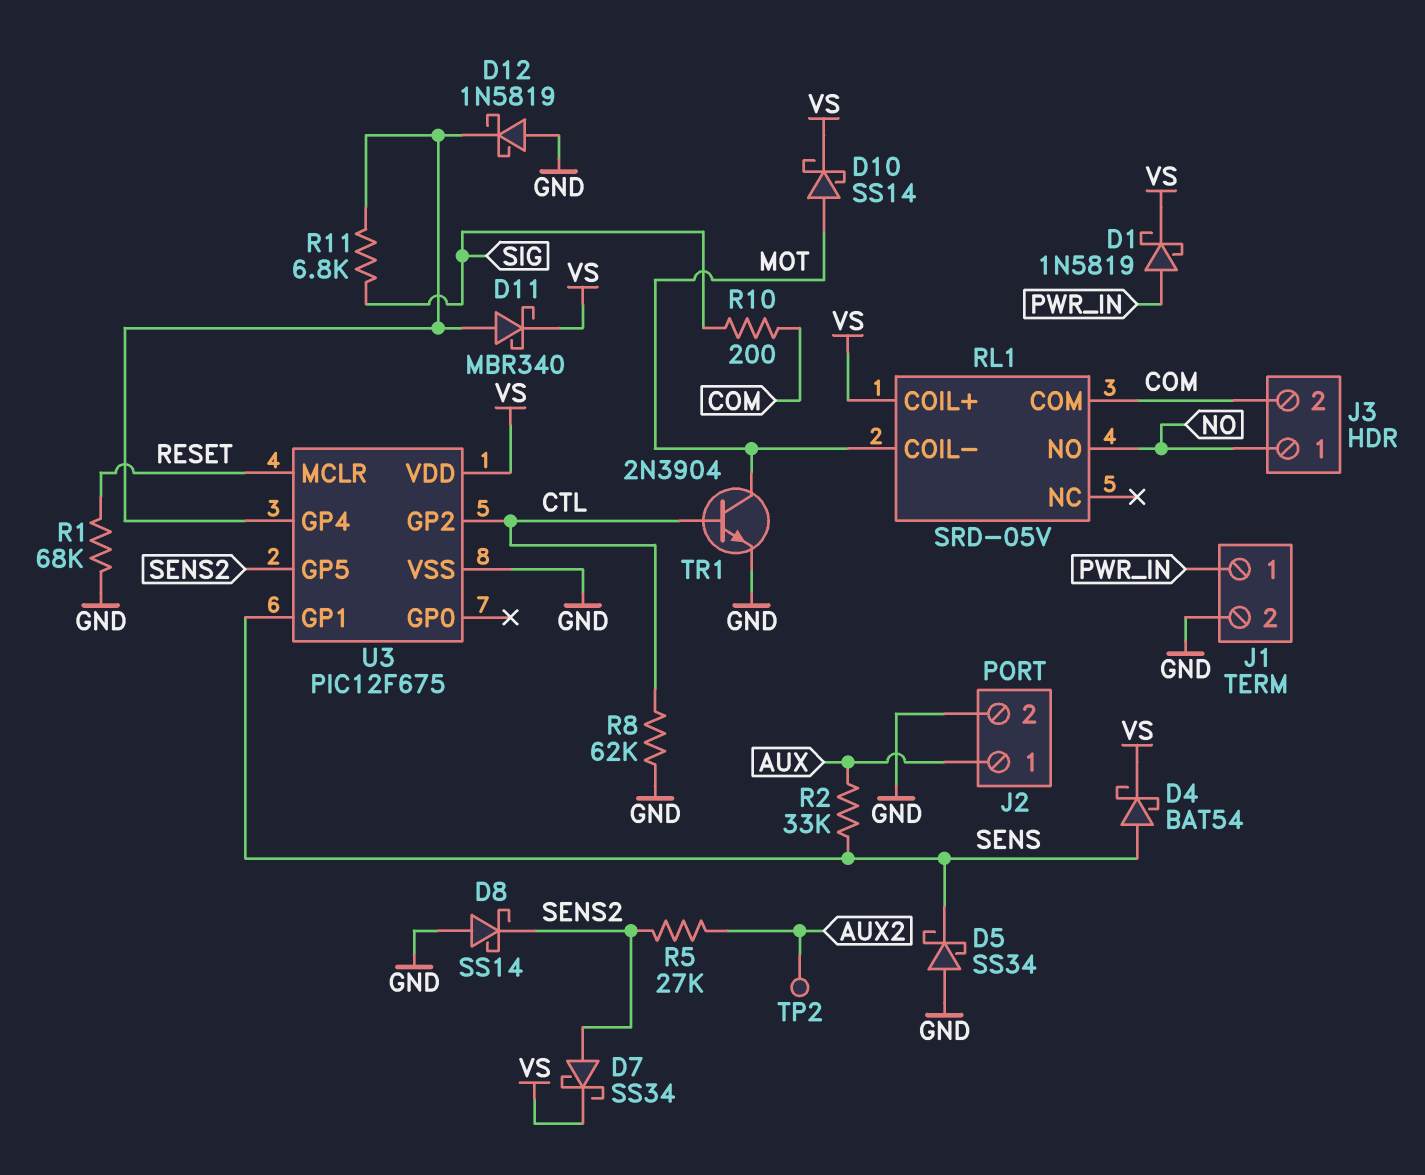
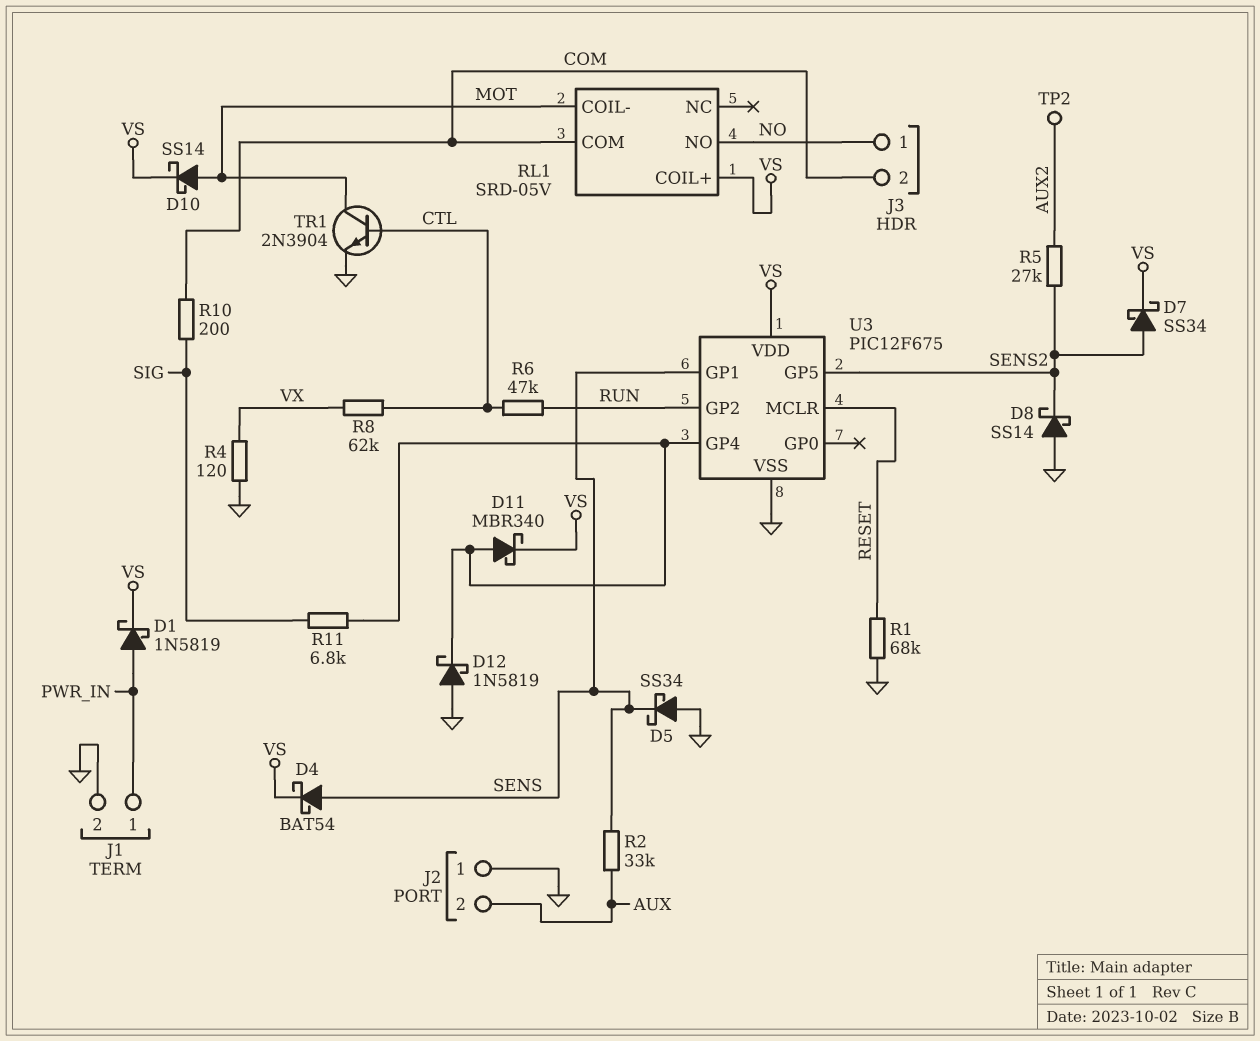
J2 pin 1: AUX -> GND
J2 pin 2: GND -> AUX
R4: none -> 120 (GND, VX)
R6: none -> 47k (CTL, RUN)
R8: 62k (CTL, GND) -> 62k (CTL, VX)
U3 pin GP2: CTL -> RUN

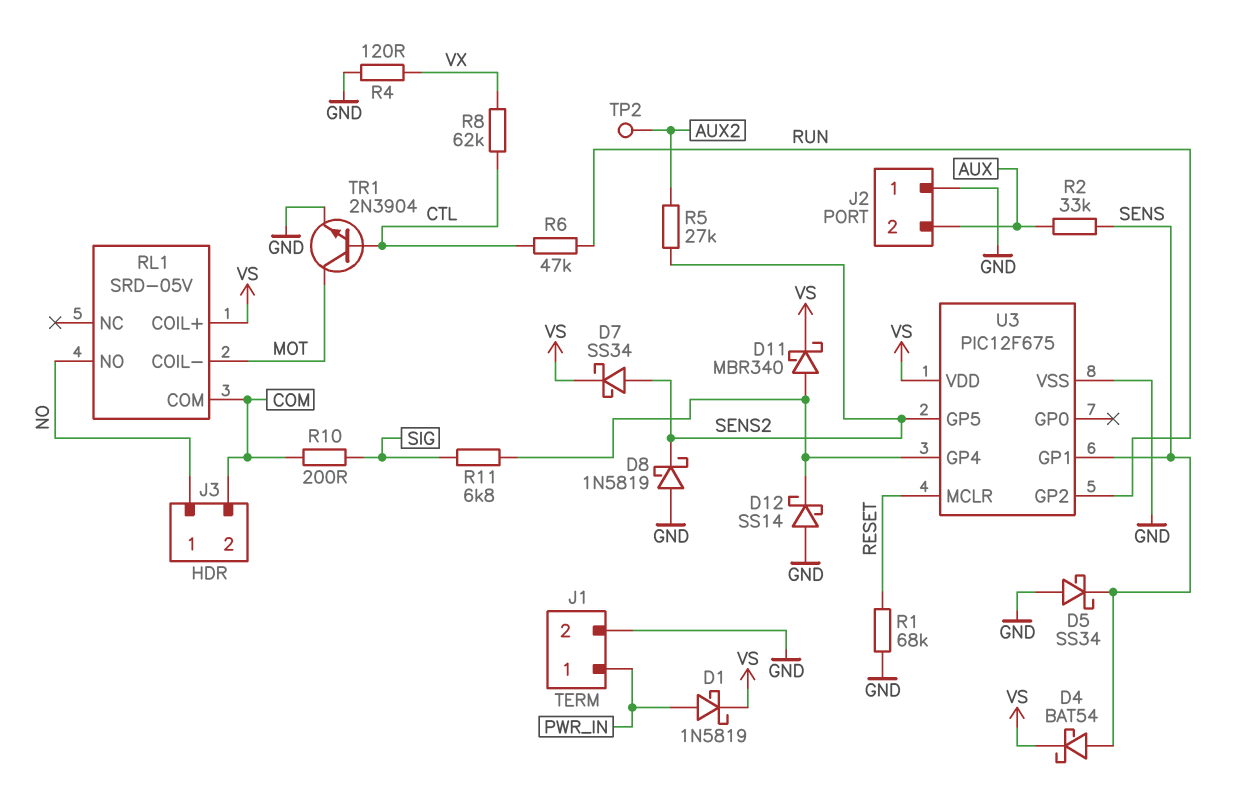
D8: schottky SS14 (A GND, K SENS2) -> schottky 1N5819 (A GND, K SENS2)
D10: schottky SS14 (A MOT, K VS) -> none
D12: schottky 1N5819 (A GND, K U3/GP4) -> schottky SS14 (A GND, K U3/GP4)

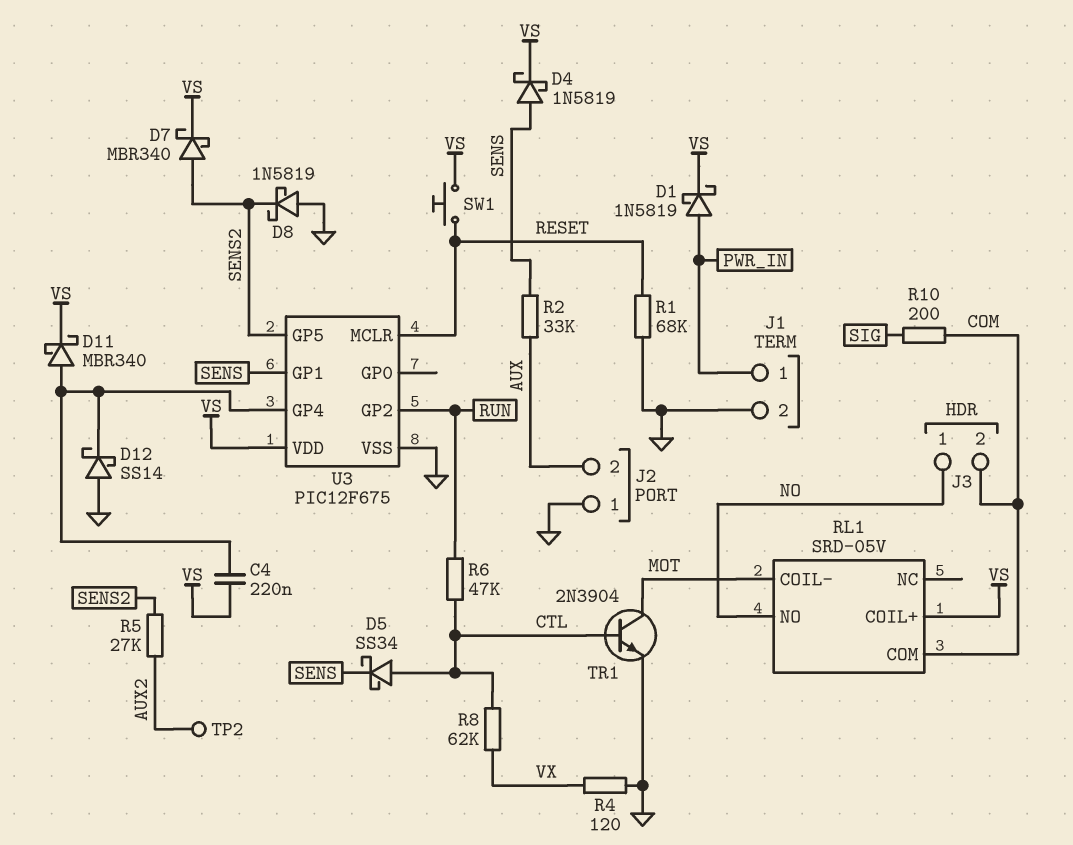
C4: none -> 220nF (U3/GP4, VS)
D4: schottky BAT54 (A SENS, K VS) -> schottky 1N5819 (A SENS, K VS)
D5: schottky SS34 (A GND, K SENS) -> schottky SS34 (A CTL, K SENS)
D7: schottky SS34 (A SENS2, K VS) -> schottky MBR340 (A SENS2, K VS)
R11: 6.8k (SIG, U3/GP4) -> none
SW1: none -> button (RESET, VS)

